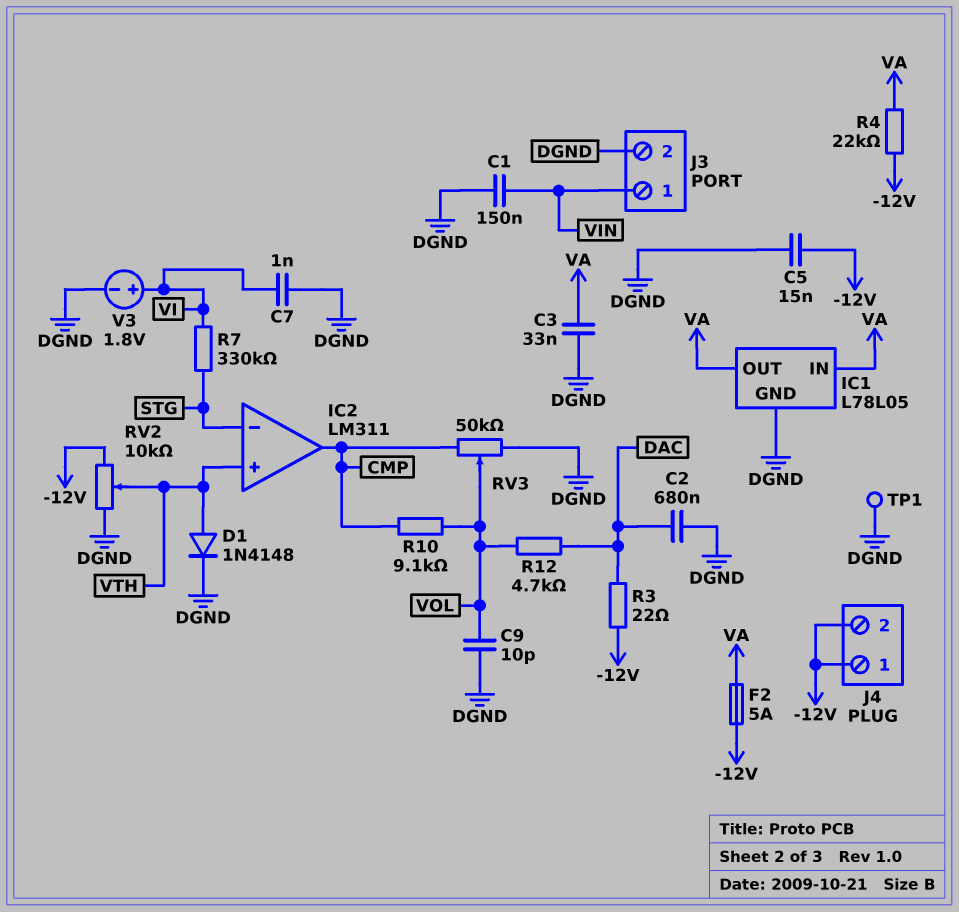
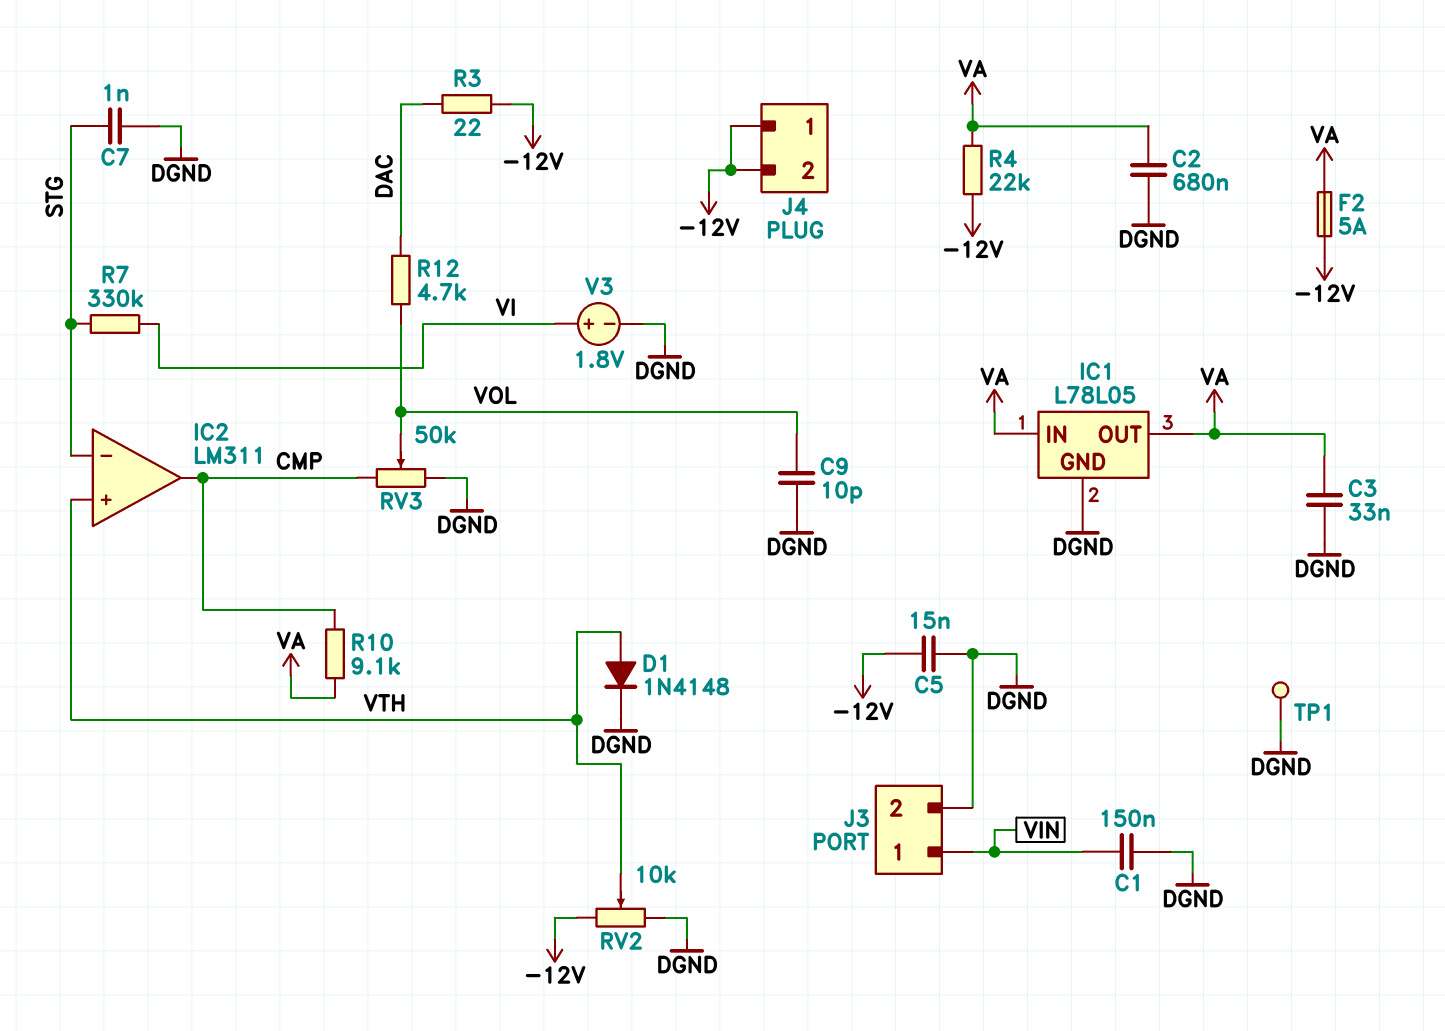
C2: 680nF (DAC, DGND) -> 680nF (DGND, VA)
C7: 1nF (DGND, VI) -> 1nF (DGND, STG)
R10: 9.1k (CMP, VOL) -> 9.1k (CMP, VA)

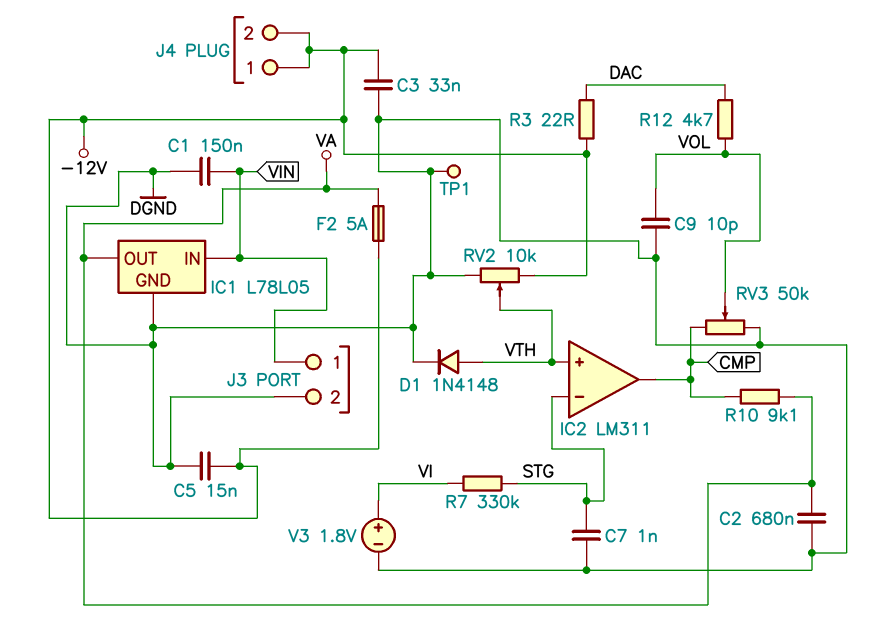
C3: 33nF (DGND, VA) -> 33nF (-12V, DGND)
IC1 pin IN: VA -> VIN
R4: 22k (-12V, VA) -> none

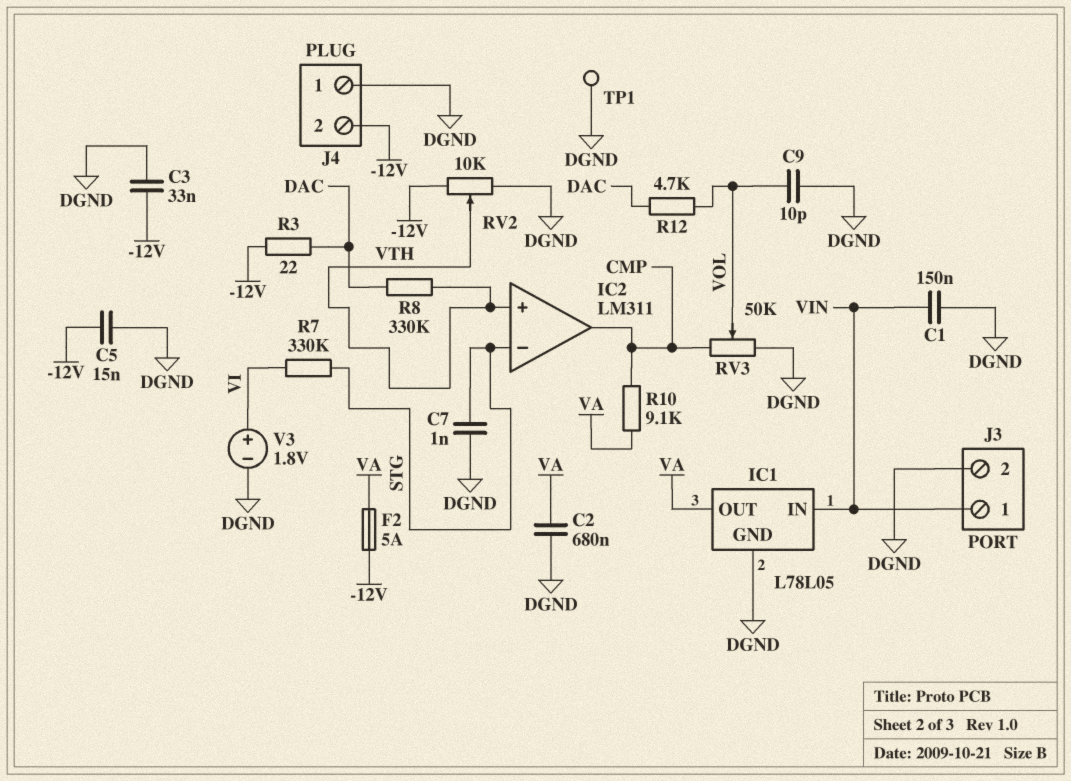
D1: diode 1N4148 (A VTH, K DGND) -> none
J4 pin 1: -12V -> DGND
R8: none -> 330k (DAC, VTH)

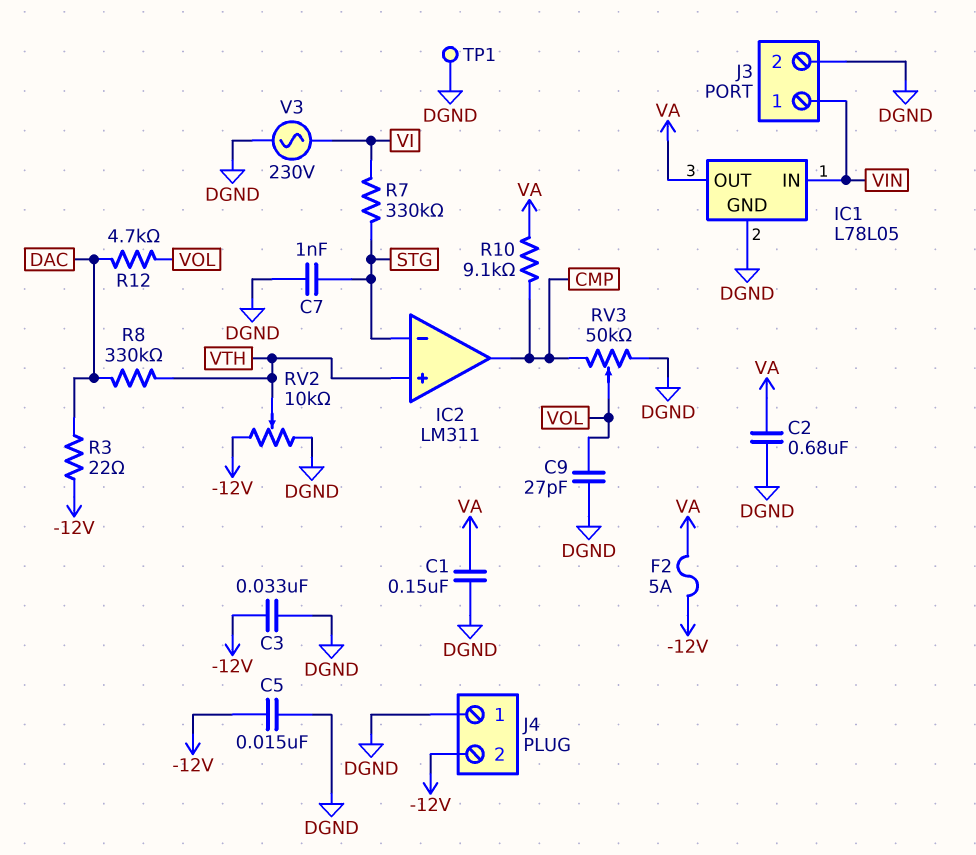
C1: 150nF (DGND, VIN) -> 150nF (DGND, VA)
C9: 10pF (DGND, VOL) -> 27pF (DGND, VOL)
V3: 1.8V (plus VI, minus DGND) -> AC 230V (DGND, VI)

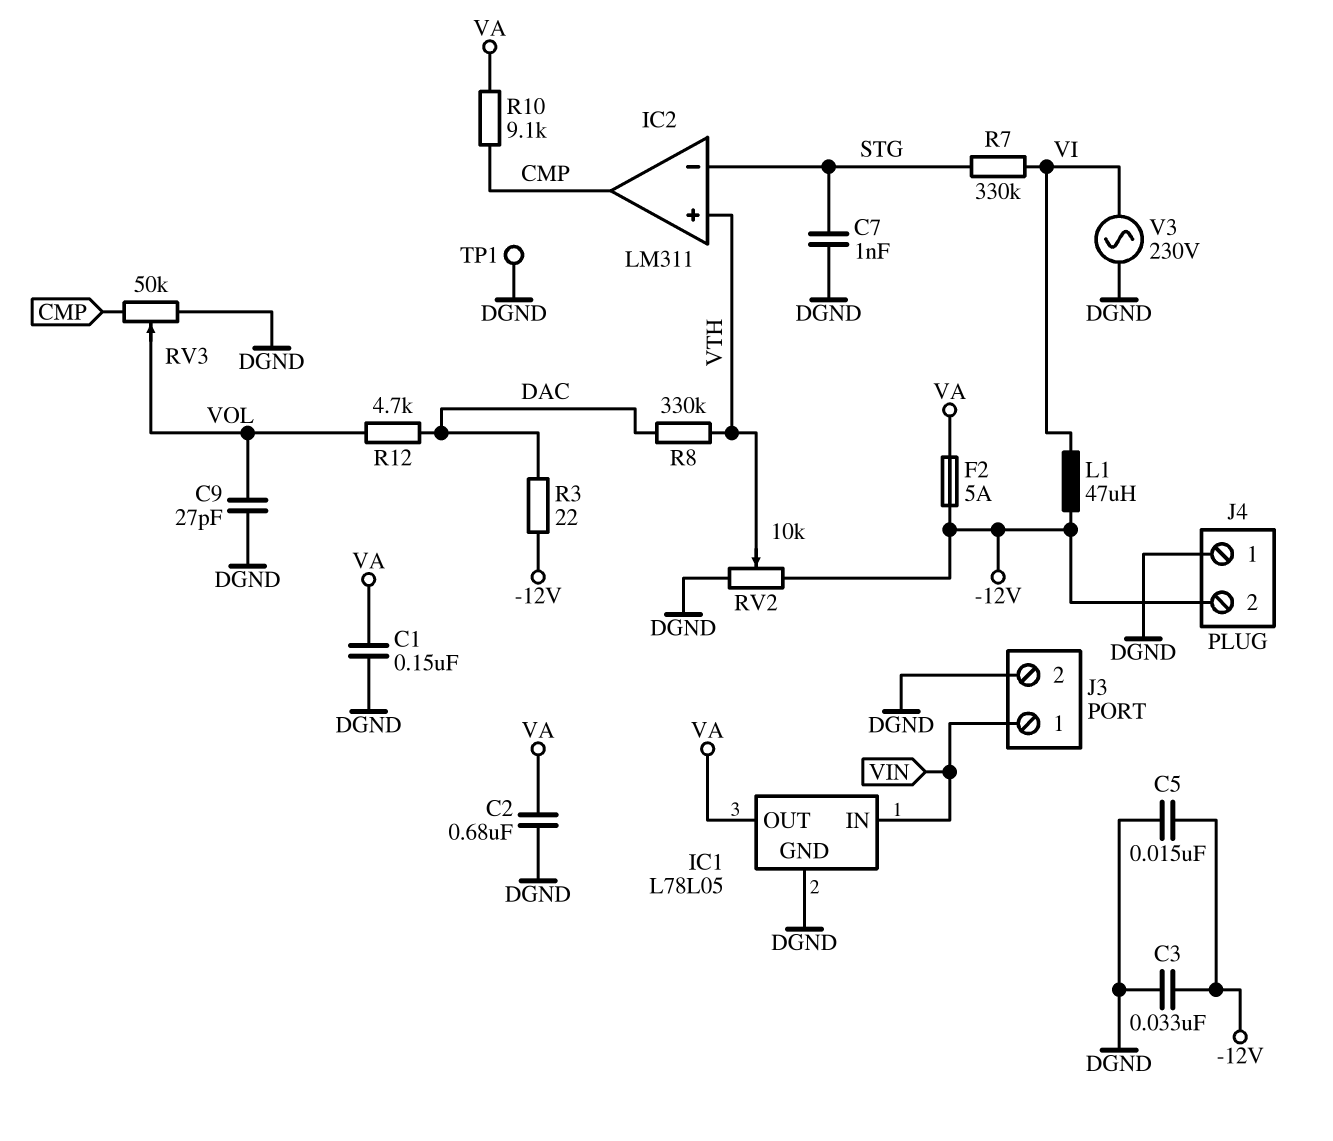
L1: none -> 47uH (-12V, VI)

